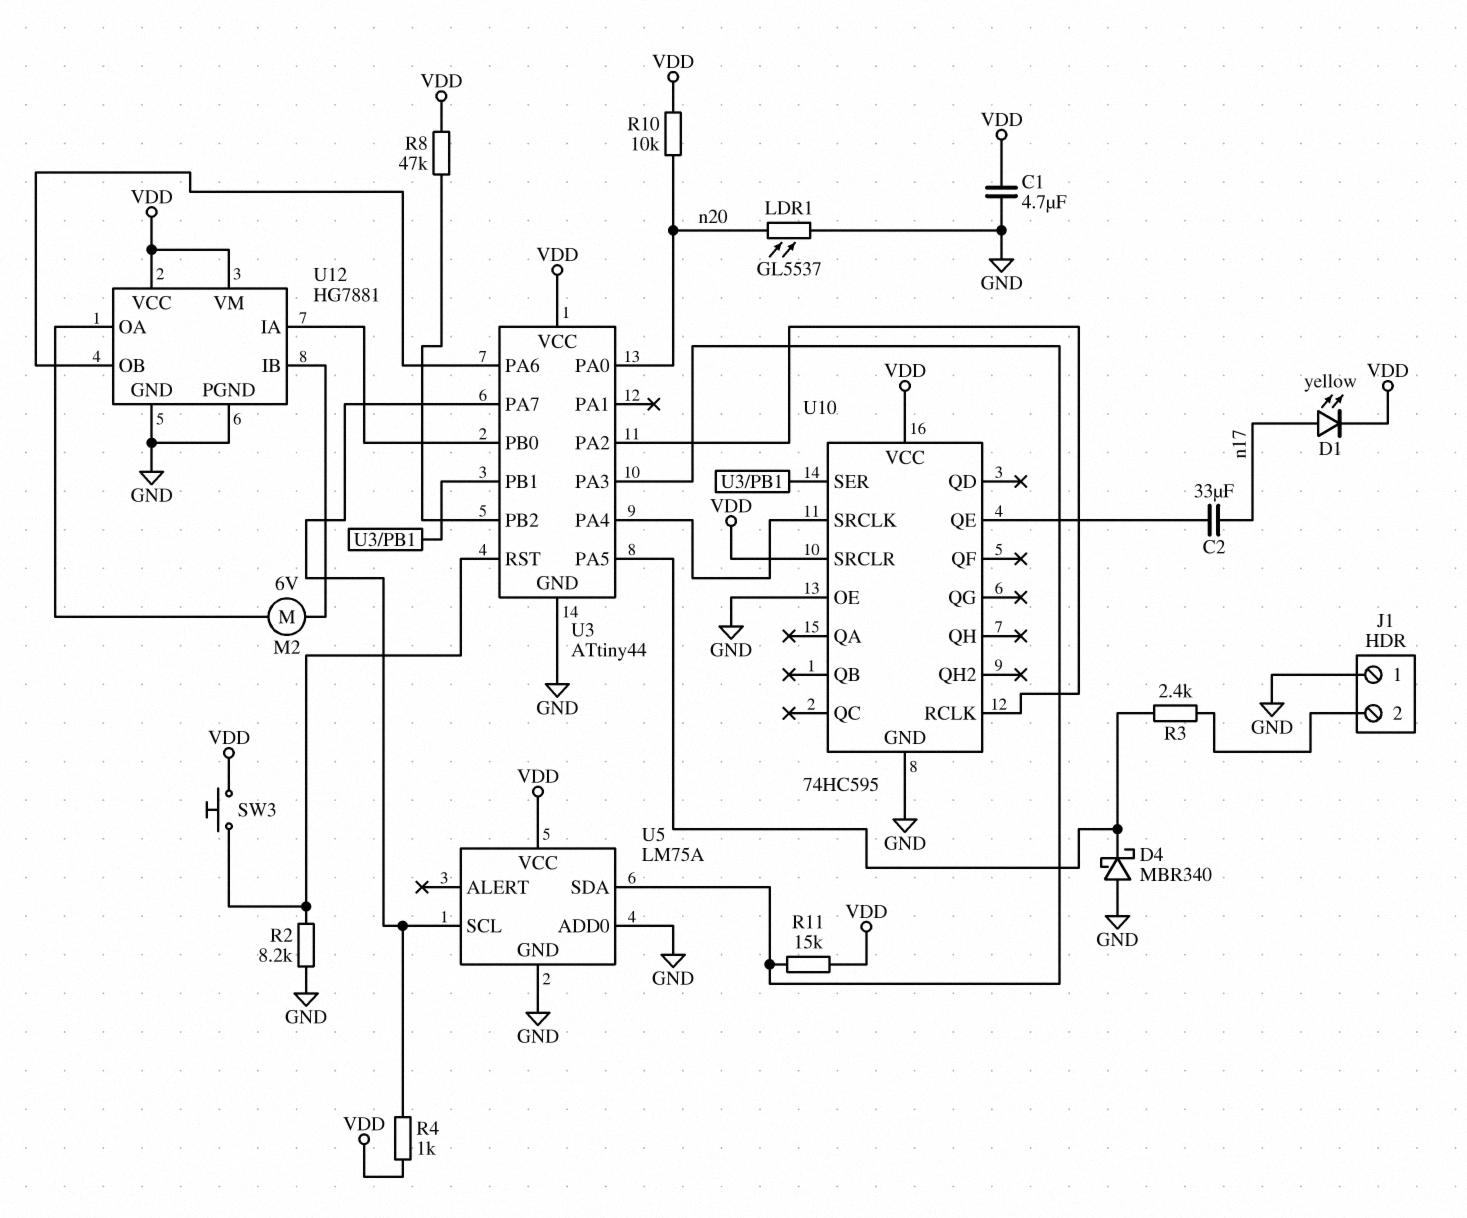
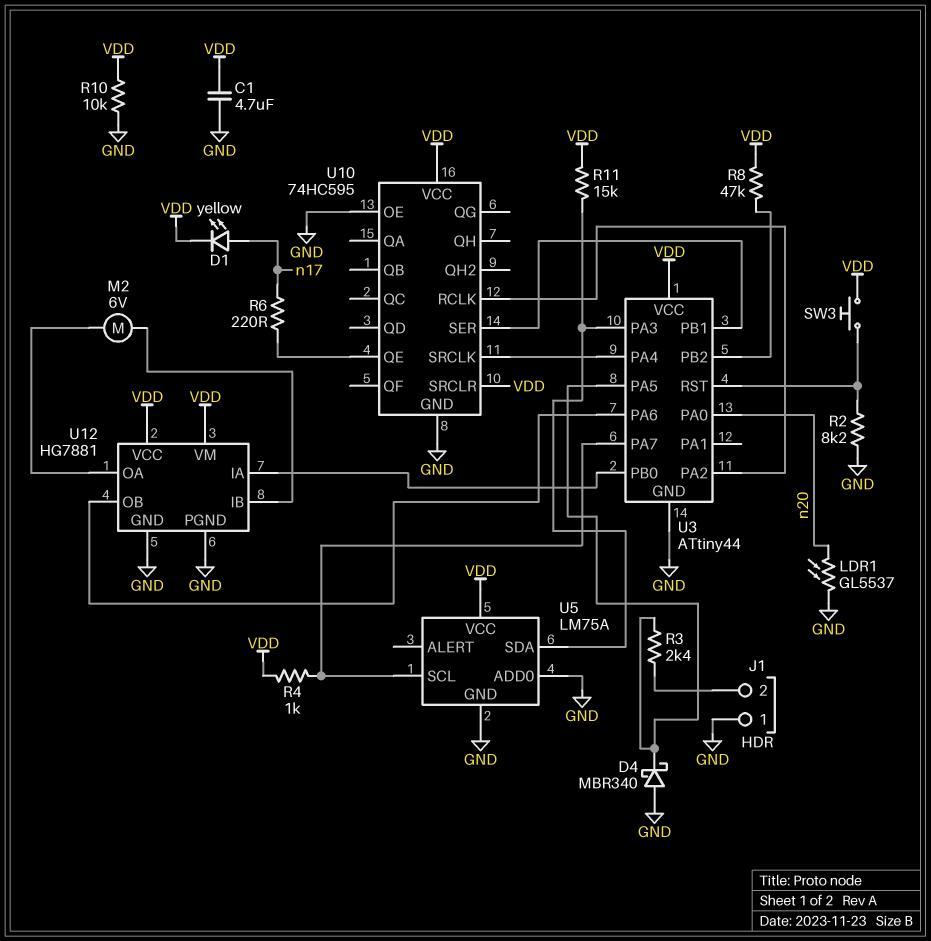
C2: 33uF (U10/QE, n17) -> none
R6: none -> 220 (U10/QE, n17)
R10: 10k (VDD, n20) -> 10k (GND, VDD)

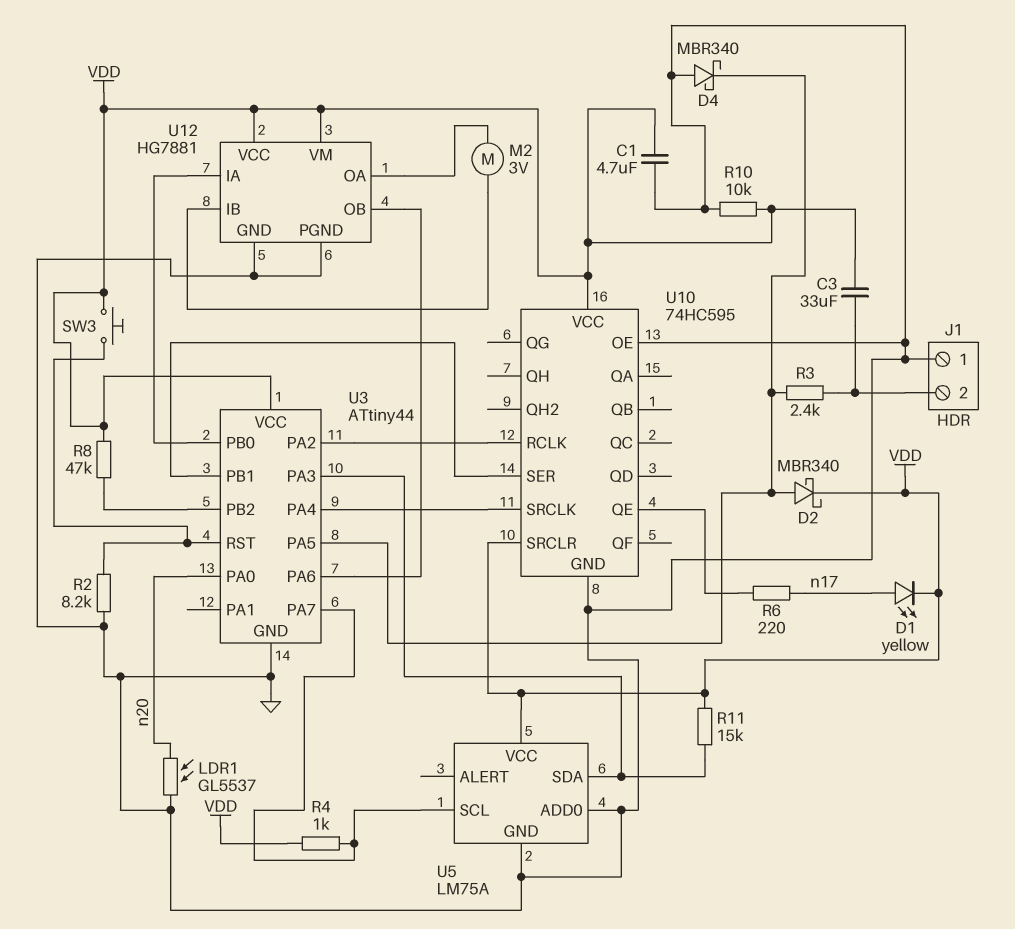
C3: none -> 33uF (J1/2, VDD)
D2: none -> schottky MBR340 (A U3/PA5, K VDD)
M2: motor 6V (U12/IB, U12/OA) -> motor 3V (U12/IB, U12/OA)

